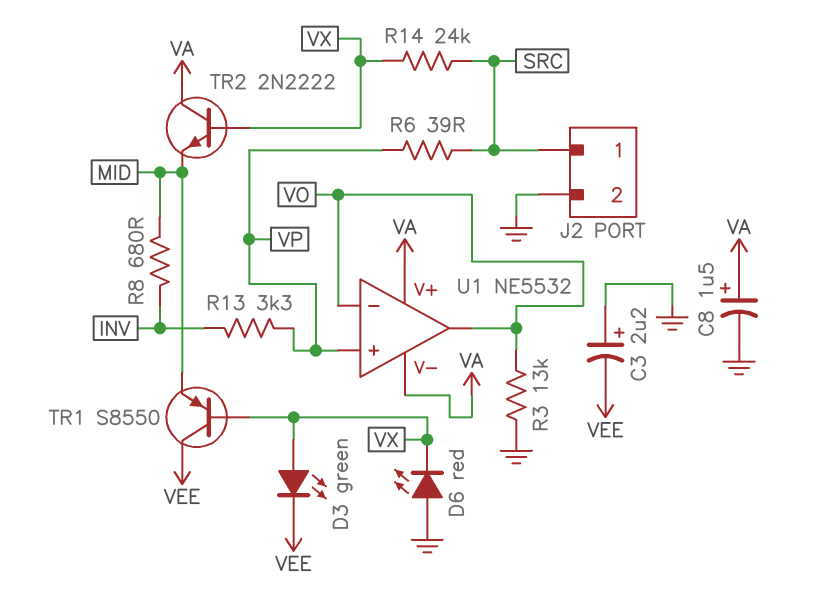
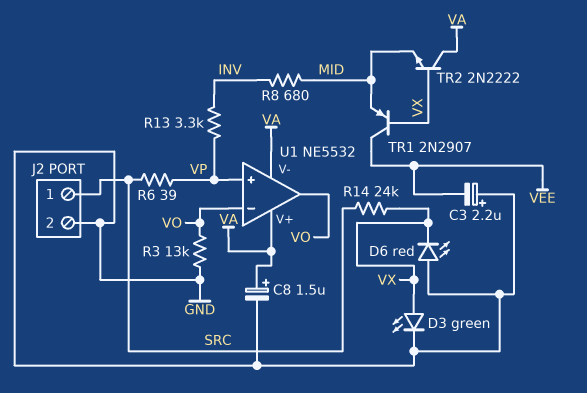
D3: LED green (A VX, K VEE) -> LED green (A VX, K GND)
TR1: PNP S8550 (B VX, C VEE, E MID) -> PNP 2N2907 (B VX, C VEE, E MID)

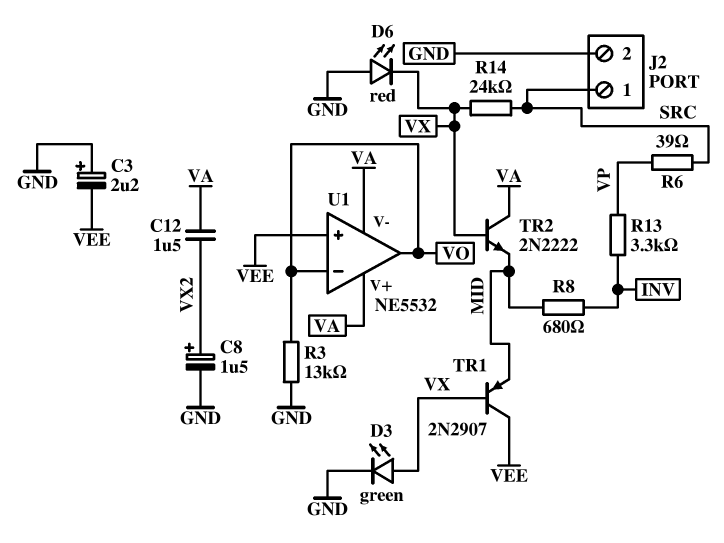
C8: 1.5uF (plus VA, minus GND) -> 1.5uF (plus VX2, minus GND)
C12: none -> 1.5uF (VA, VX2)
U1 pin in+: VP -> VEE

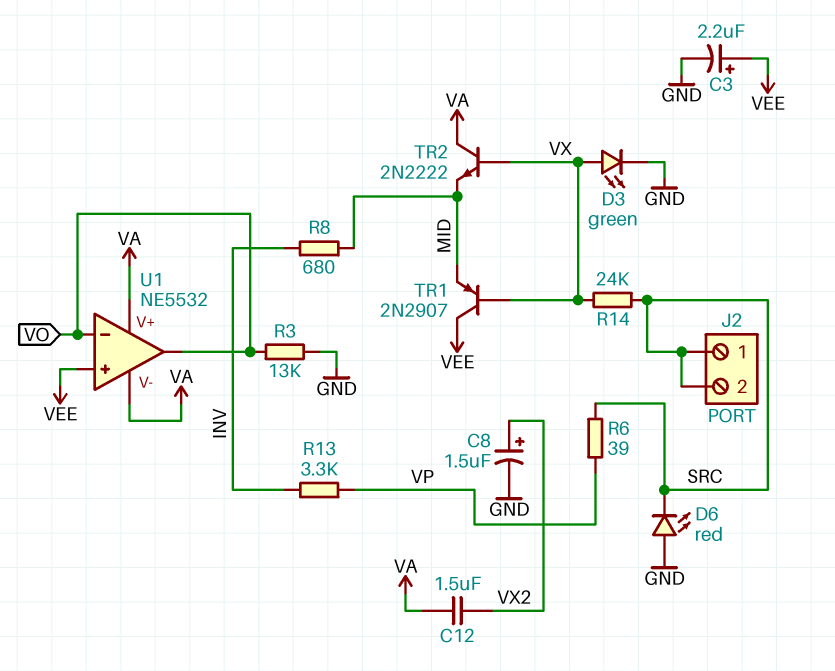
C3: 2.2uF (plus GND, minus VEE) -> 2.2uF (plus VEE, minus GND)
D6: LED red (A GND, K VX) -> LED red (A GND, K SRC)
J2 pin 2: GND -> SRC

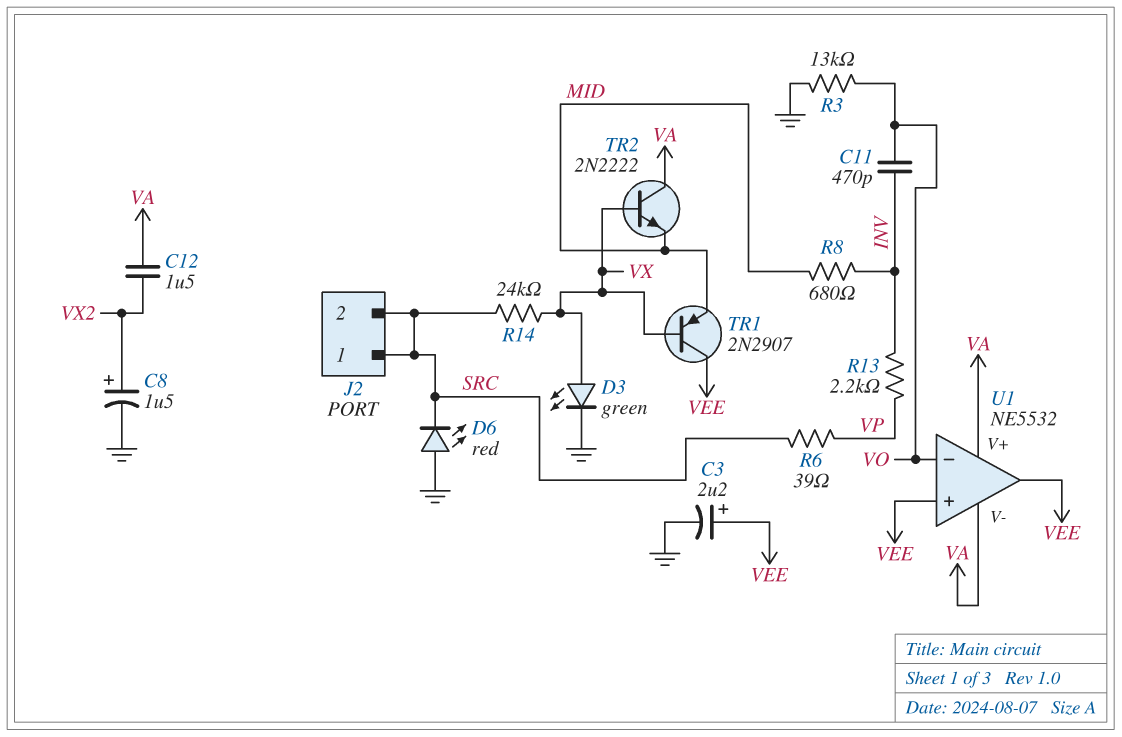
C11: none -> 470pF (INV, VO)
R13: 3.3k (INV, VP) -> 2.2k (INV, VP)
U1 pin out: VO -> VEE

